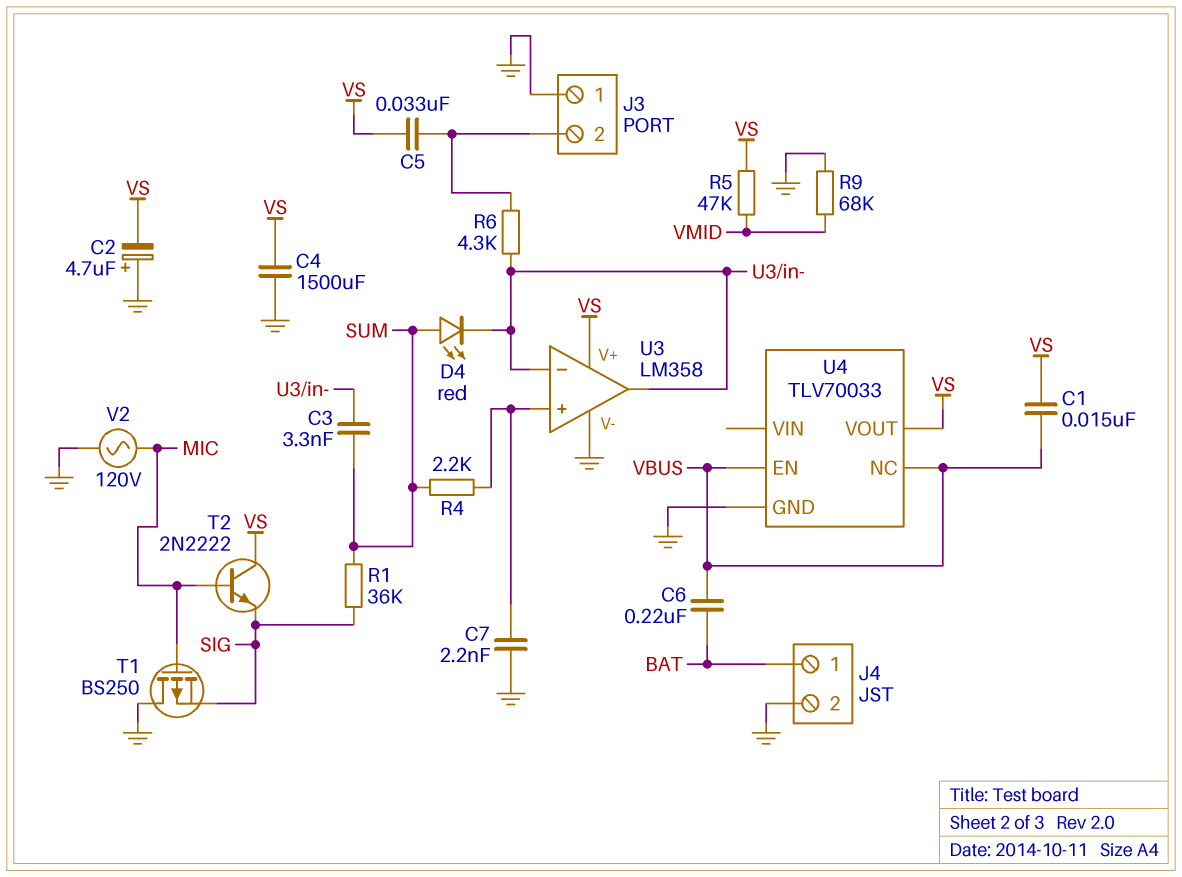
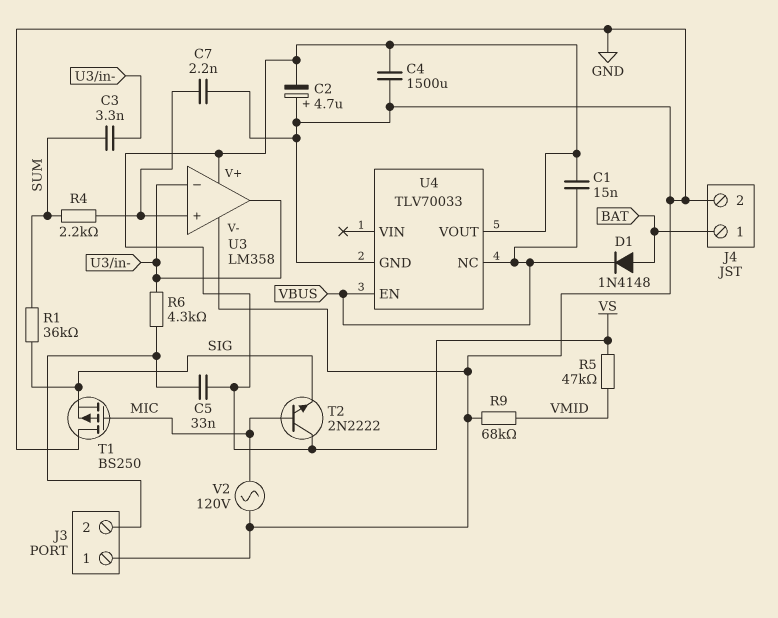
C6: 220nF (BAT, VBUS) -> none
D1: none -> diode 1N4148 (A BAT, K VBUS)
D4: LED red (A SUM, K U3/in-) -> none

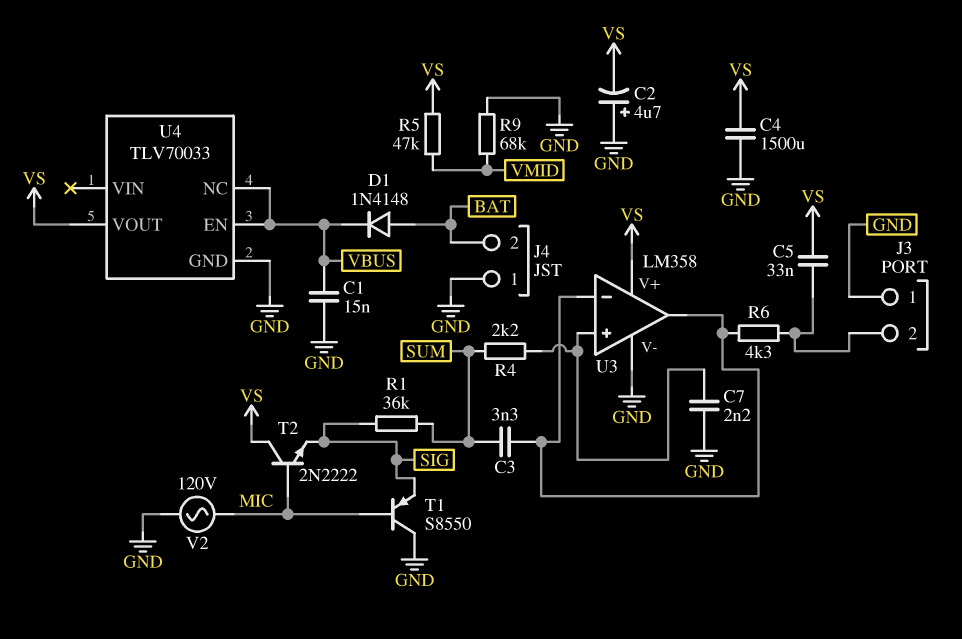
C1: 15nF (VBUS, VS) -> 15nF (GND, VBUS)
J4 pin 1: BAT -> GND
J4 pin 2: GND -> BAT
T1: PMOS BS250 (G MIC, D GND, S SIG) -> PNP S8550 (B MIC, C GND, E SIG)

